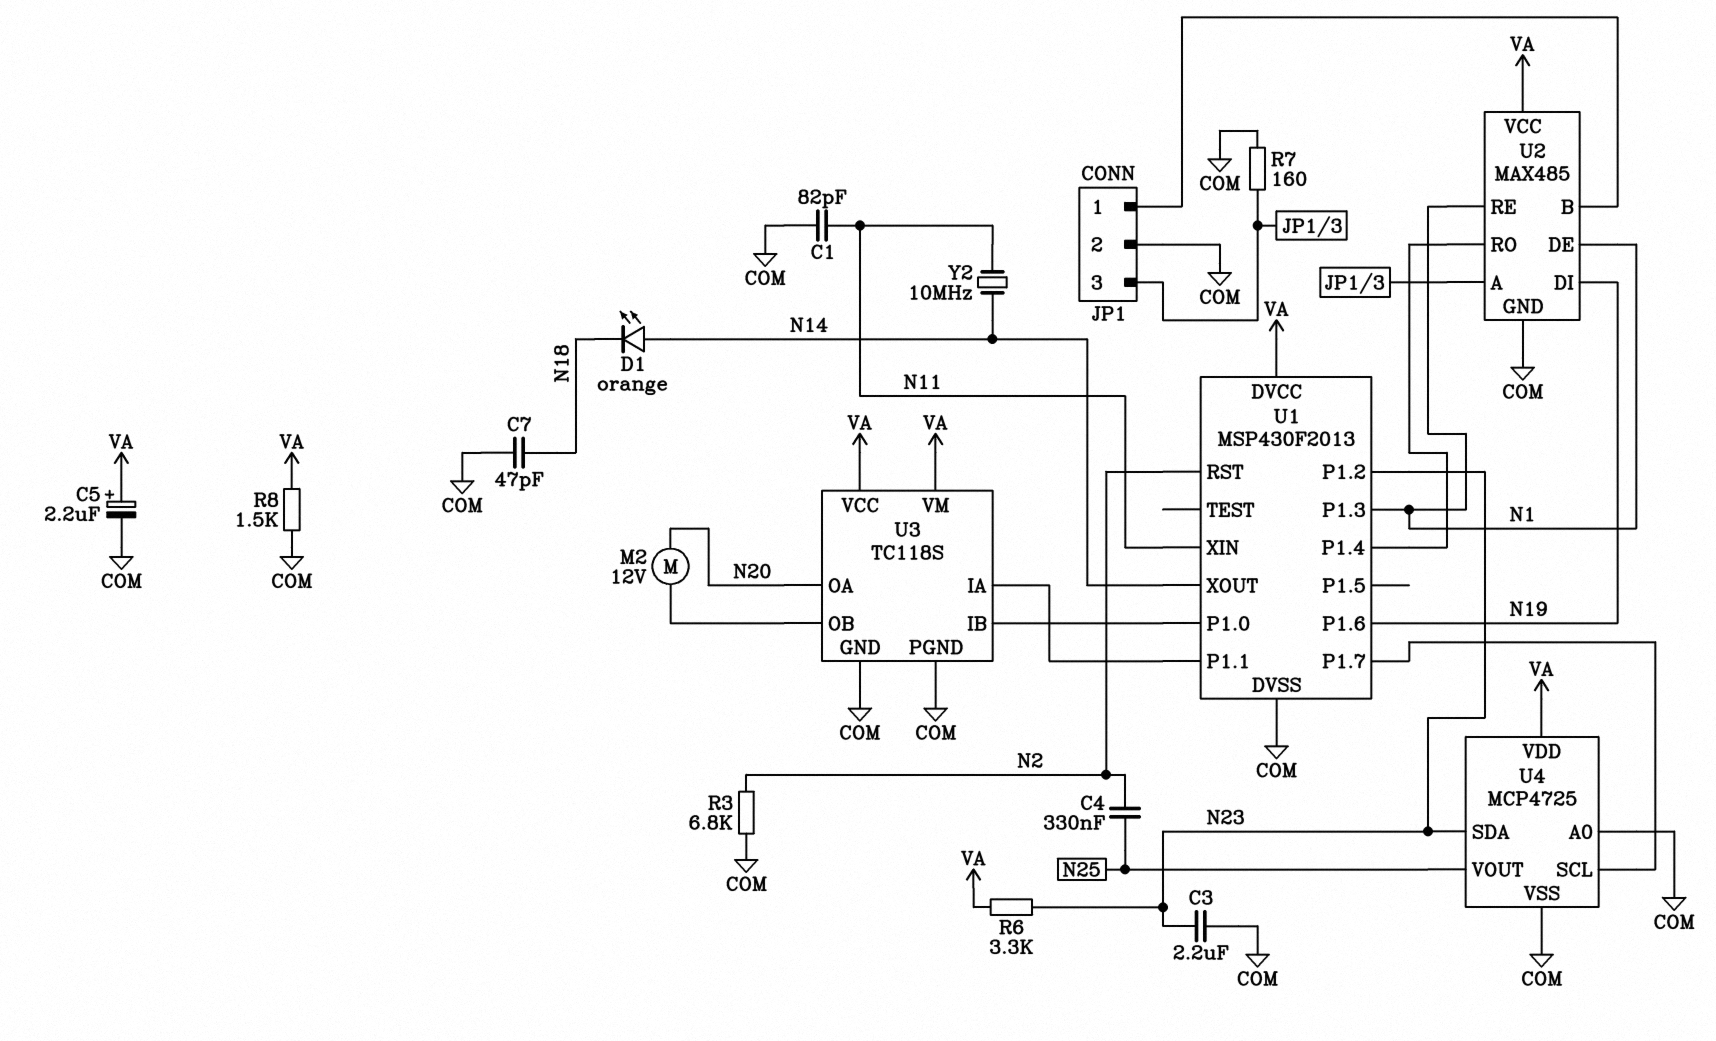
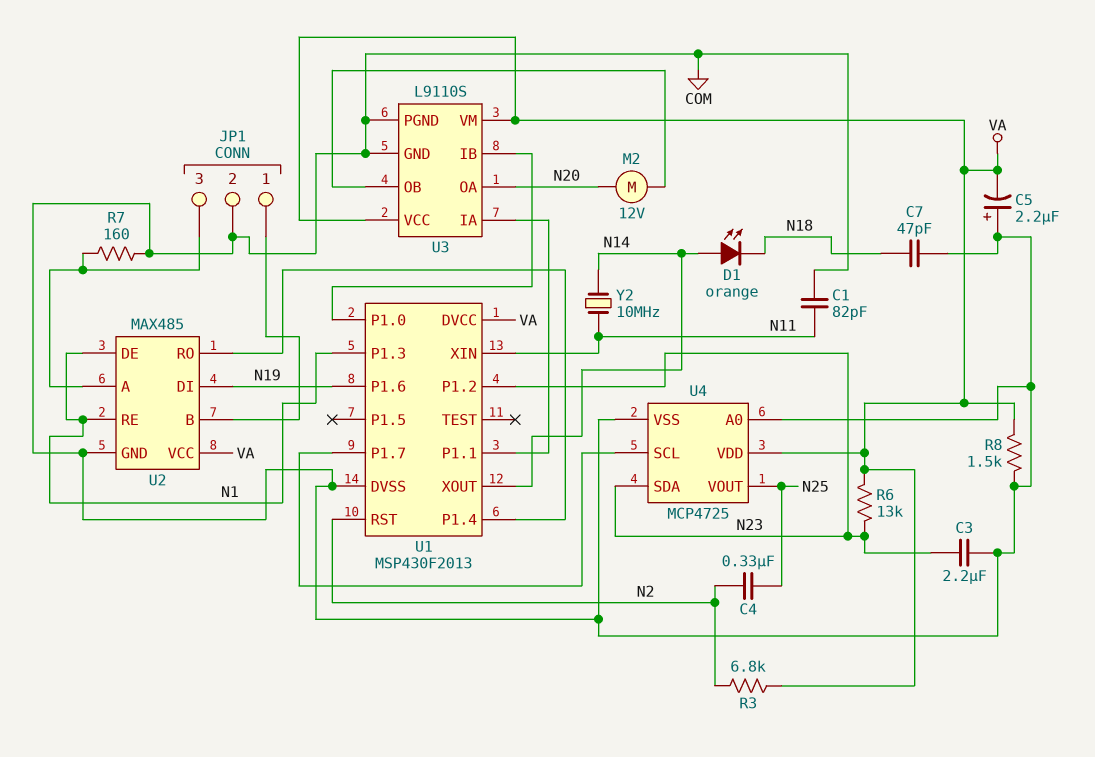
C5: 2.2uF (plus VA, minus COM) -> 2.2uF (plus COM, minus VA)
R3: 6.8k (COM, N2) -> 6.8k (N2, VA)
R6: 3.3k (N23, VA) -> 13k (N23, VA)
U3: TC118S -> L9110S

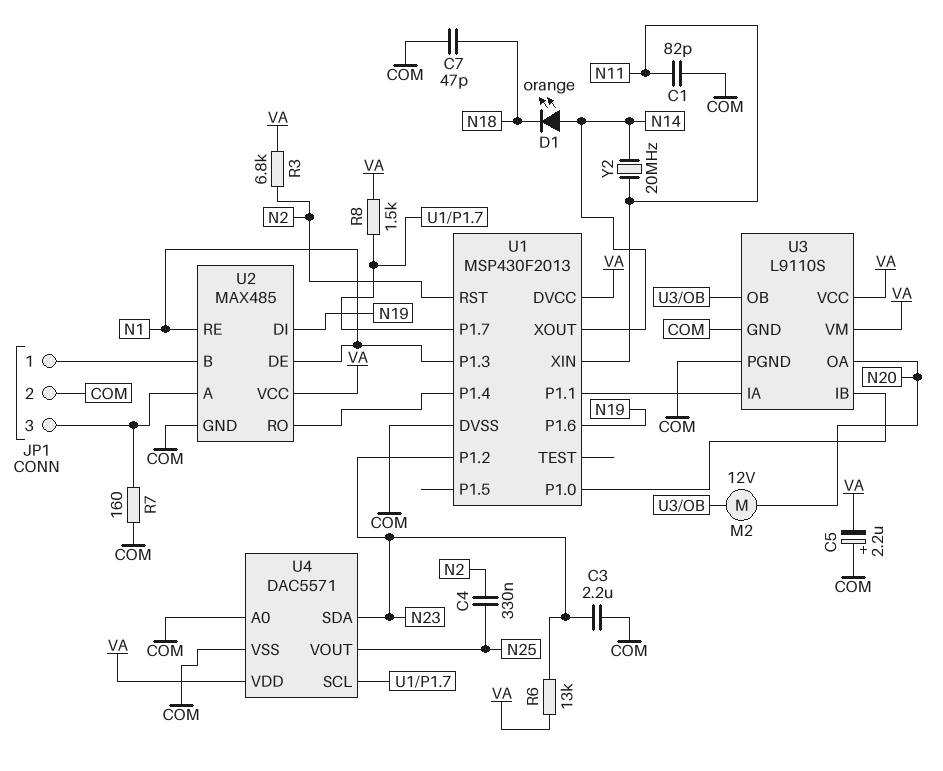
R8: 1.5k (COM, VA) -> 1.5k (U1/P1.7, VA)
U4: MCP4725 -> DAC5571
Y2: 10MHz (N11, N14) -> 20MHz (N11, N14)

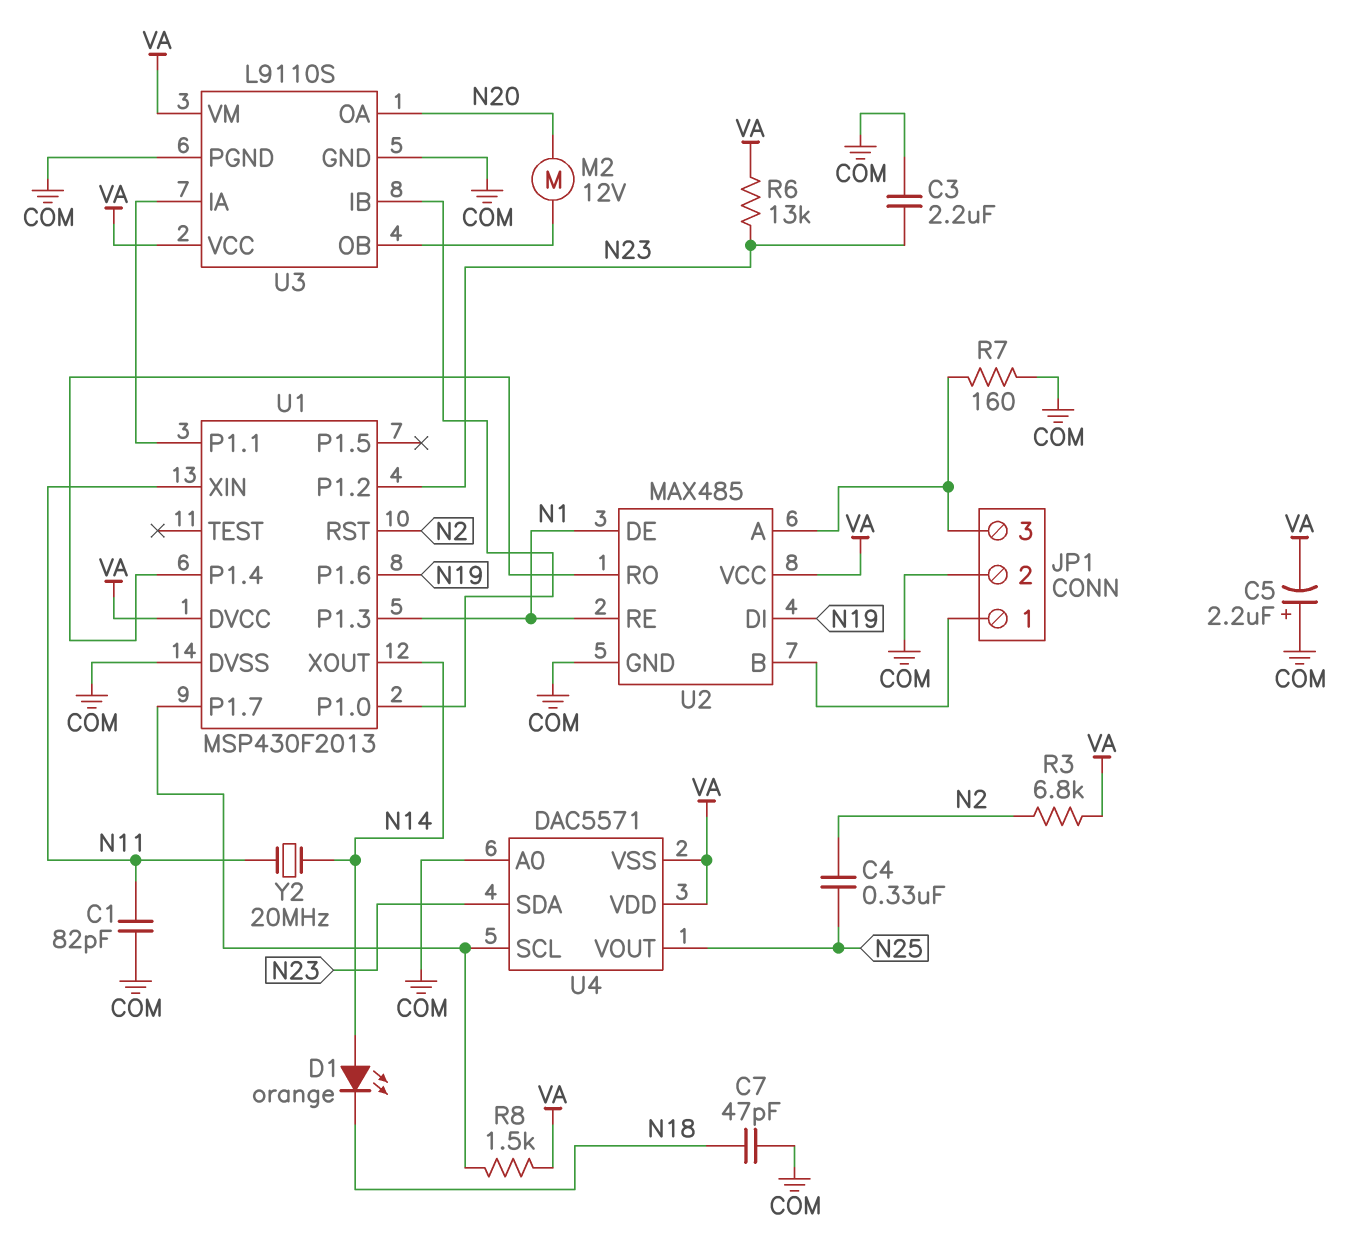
U4 pin VSS: COM -> VA

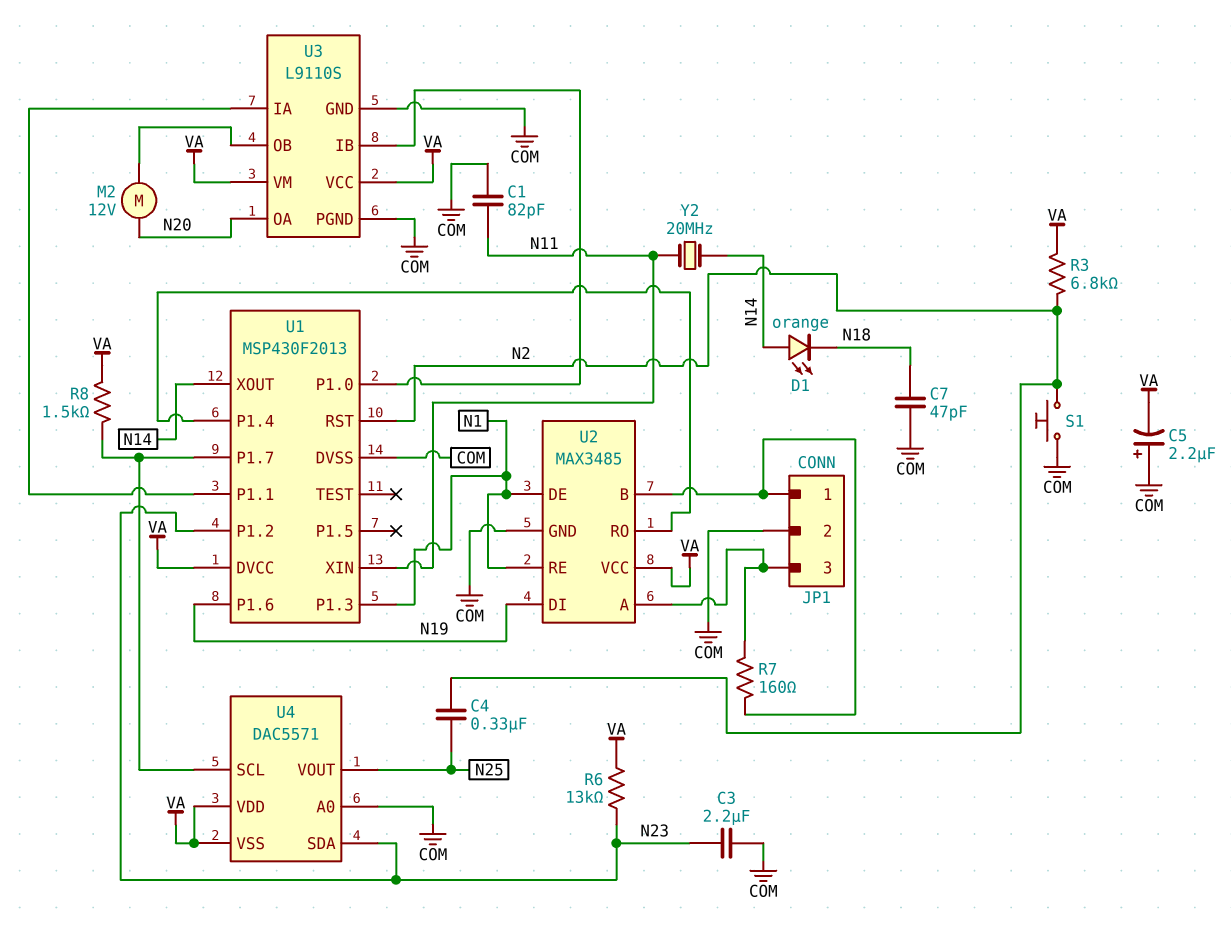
R7: 160 (COM, JP1/3) -> 160 (JP1/1, JP1/3)
S1: none -> button (COM, N2)
U2: MAX485 -> MAX3485

